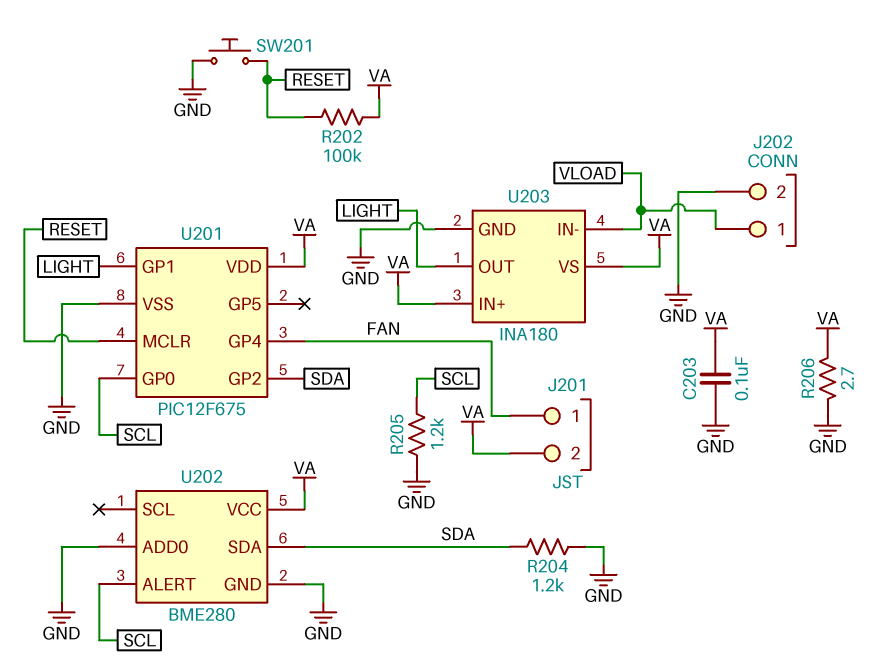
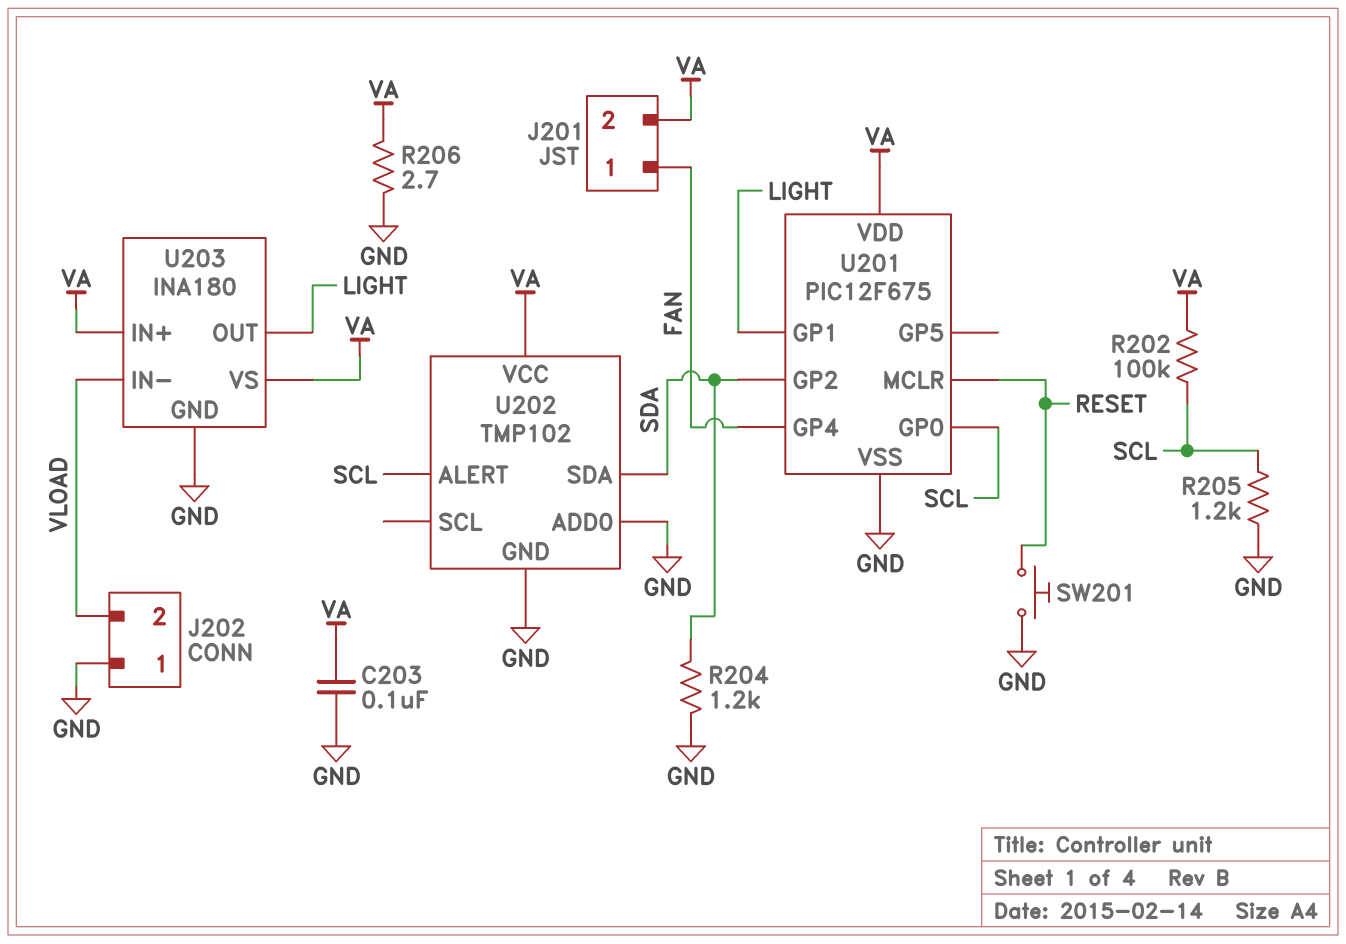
J202 pin 1: VLOAD -> GND
J202 pin 2: GND -> VLOAD
R202: 100k (RESET, VA) -> 100k (SCL, VA)
U202: BME280 -> TMP102

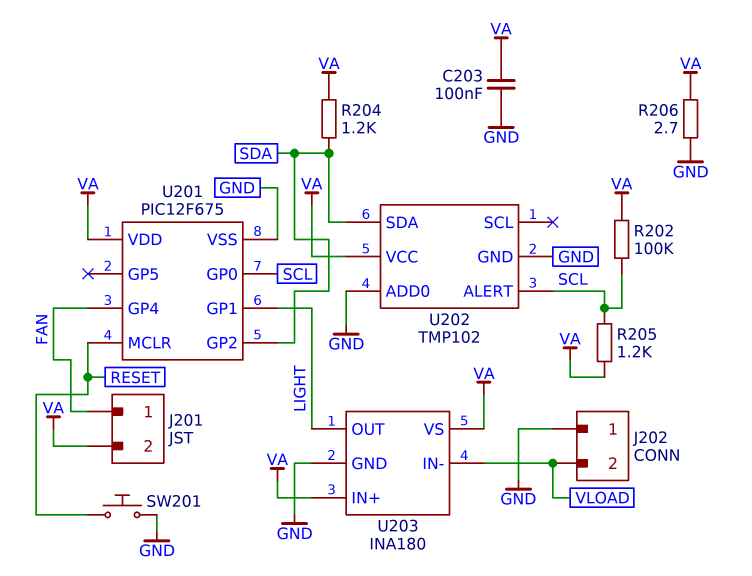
R204: 1.2k (GND, SDA) -> 1.2k (SDA, VA)
R205: 1.2k (GND, SCL) -> 1.2k (SCL, VA)

